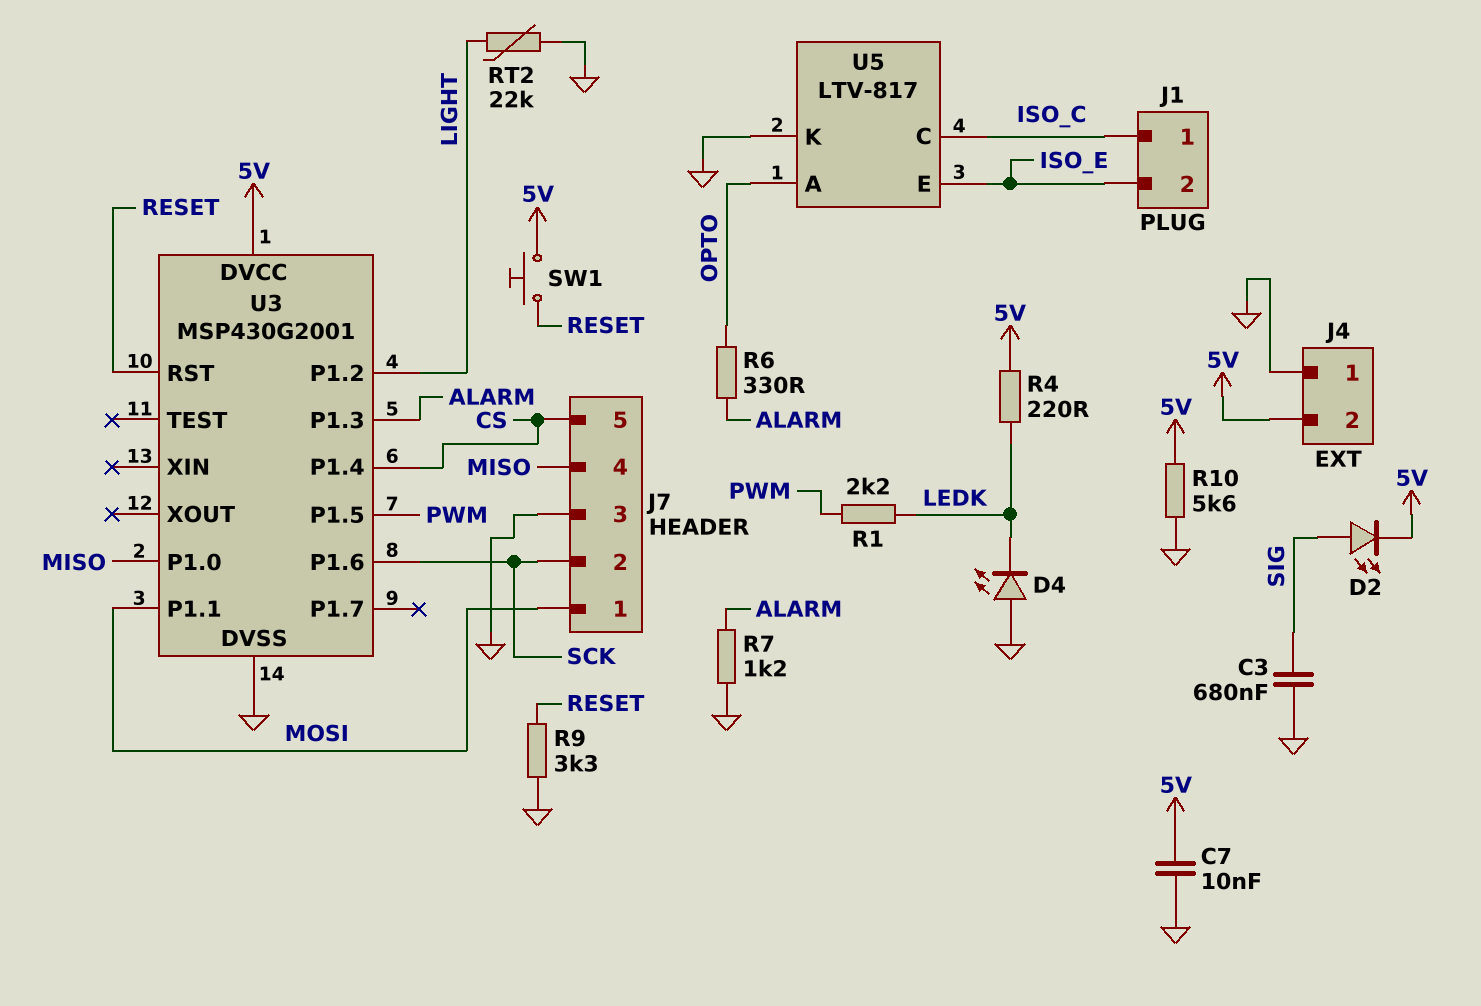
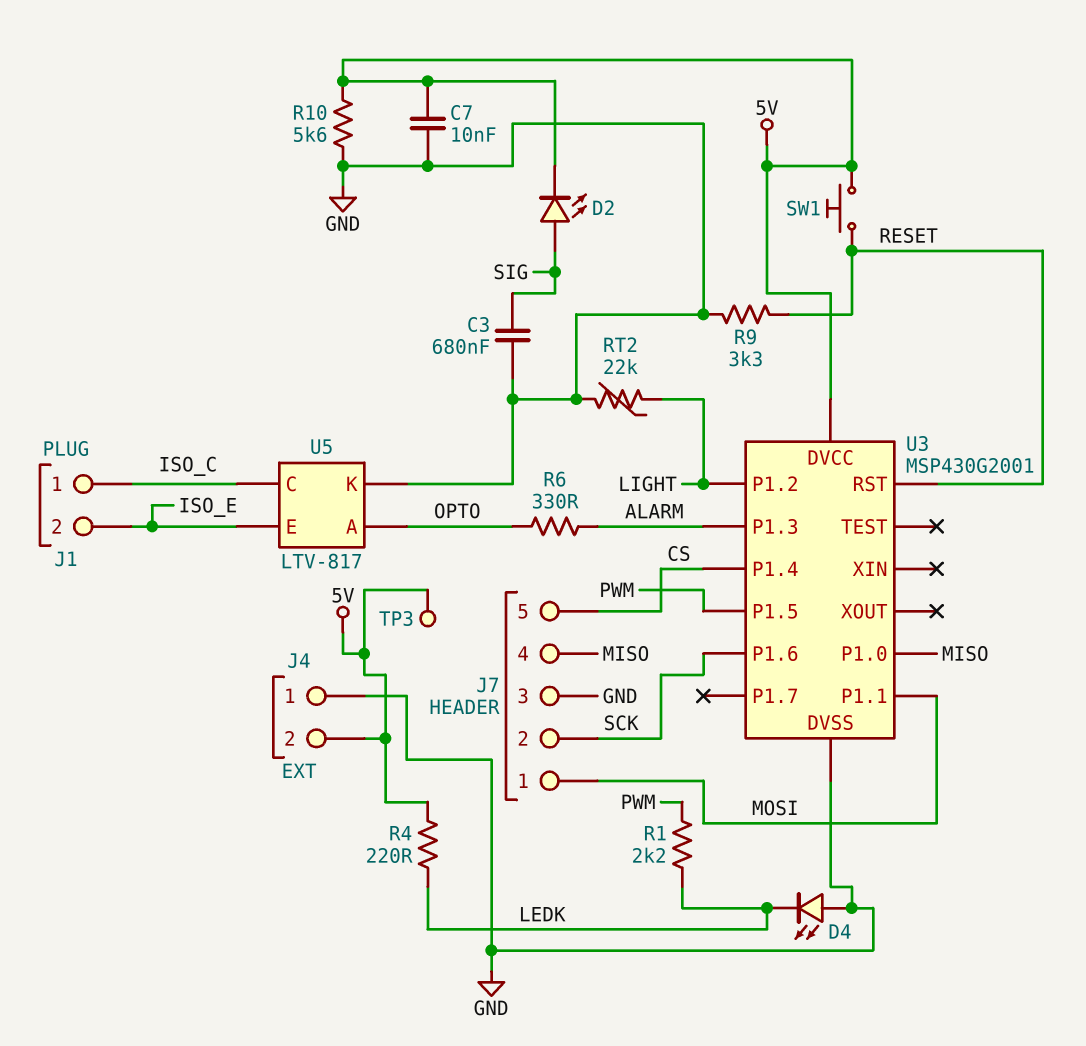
R7: 1.2k (ALARM, GND) -> none
TP3: none -> test point (5V)

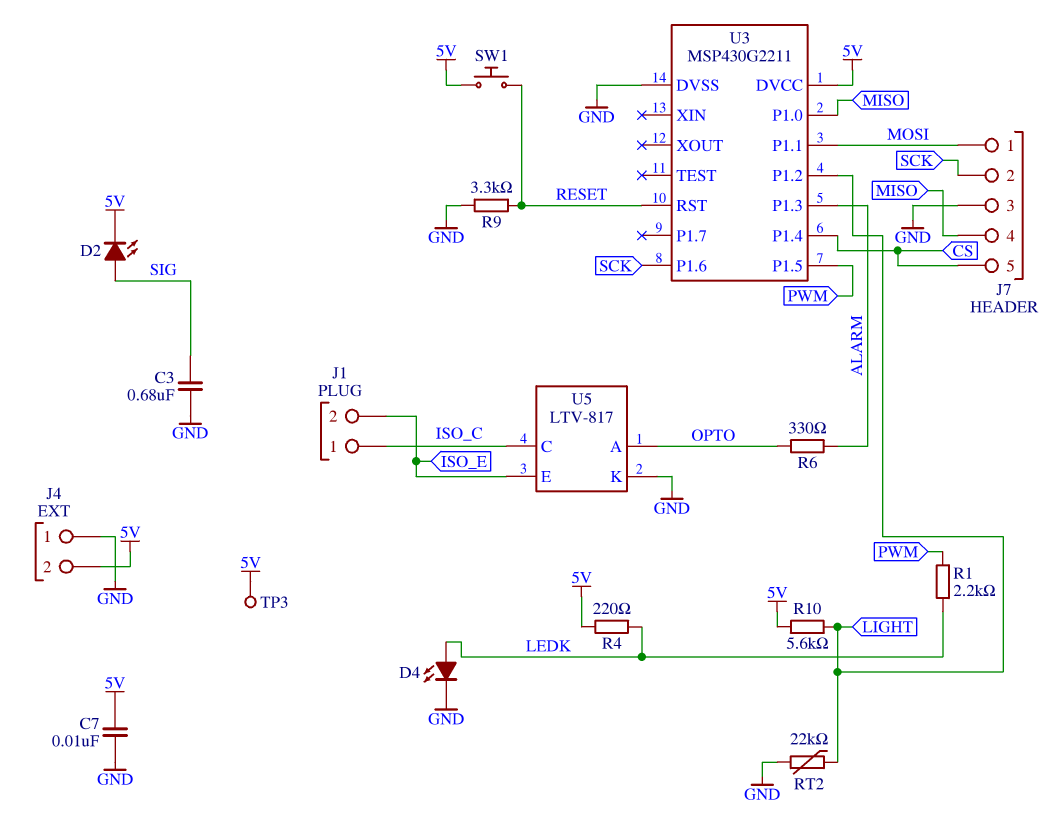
D4: LED (A GND, K LEDK) -> LED (A LEDK, K GND)
R10: 5.6k (5V, GND) -> 5.6k (5V, LIGHT)
U3: MSP430G2001 -> MSP430G2211

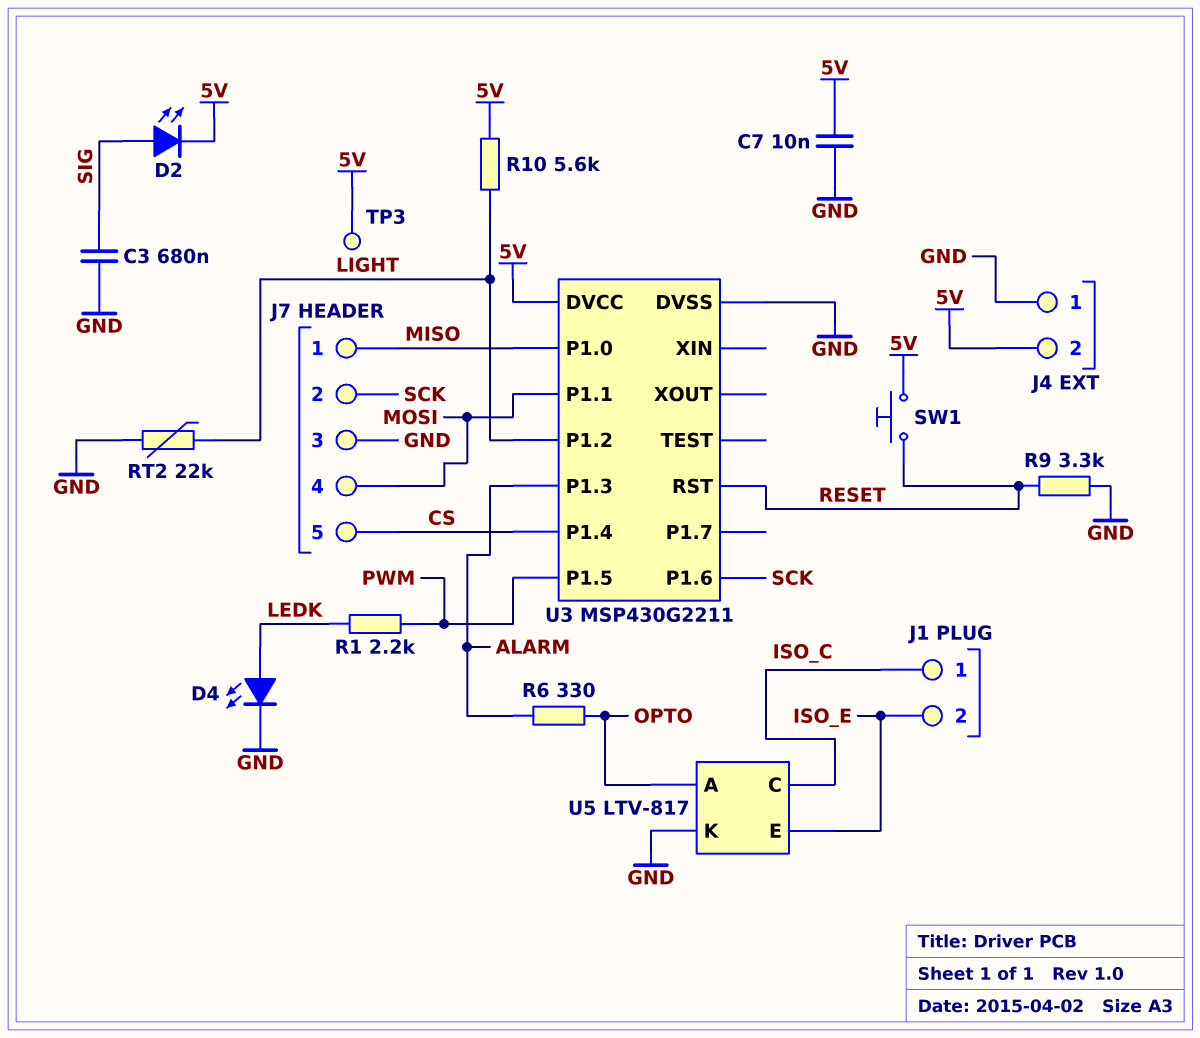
J7 pin 1: MOSI -> MISO
J7 pin 4: MISO -> MOSI
R4: 220 (5V, LEDK) -> none

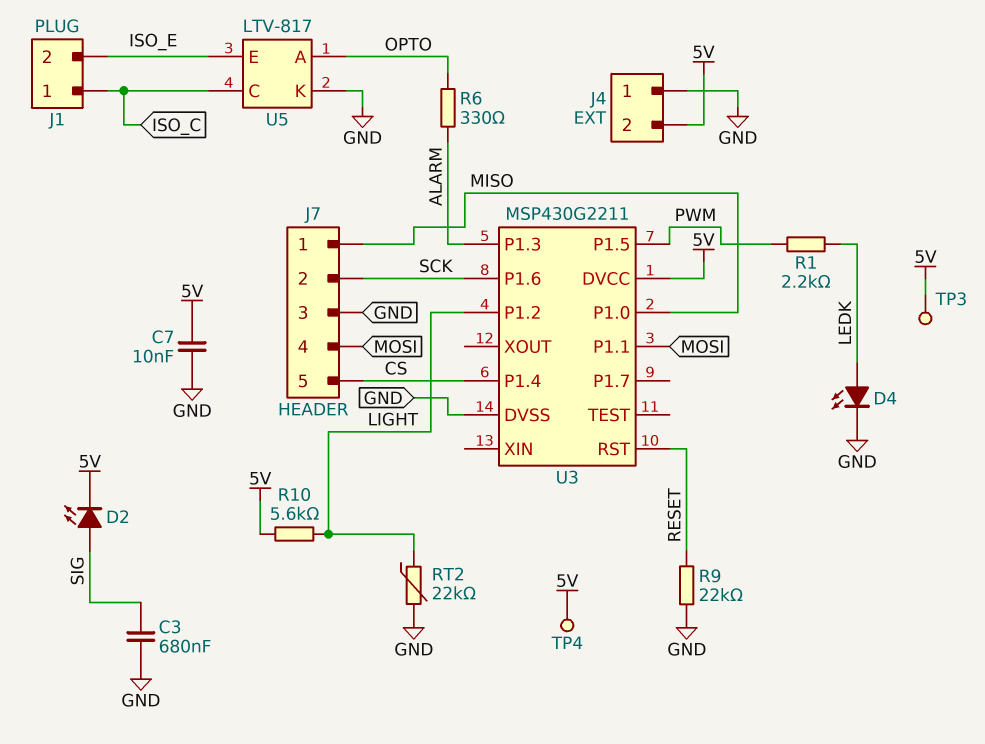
R9: 3.3k (GND, RESET) -> 22k (GND, RESET)
SW1: button (5V, RESET) -> none
TP4: none -> test point (5V)

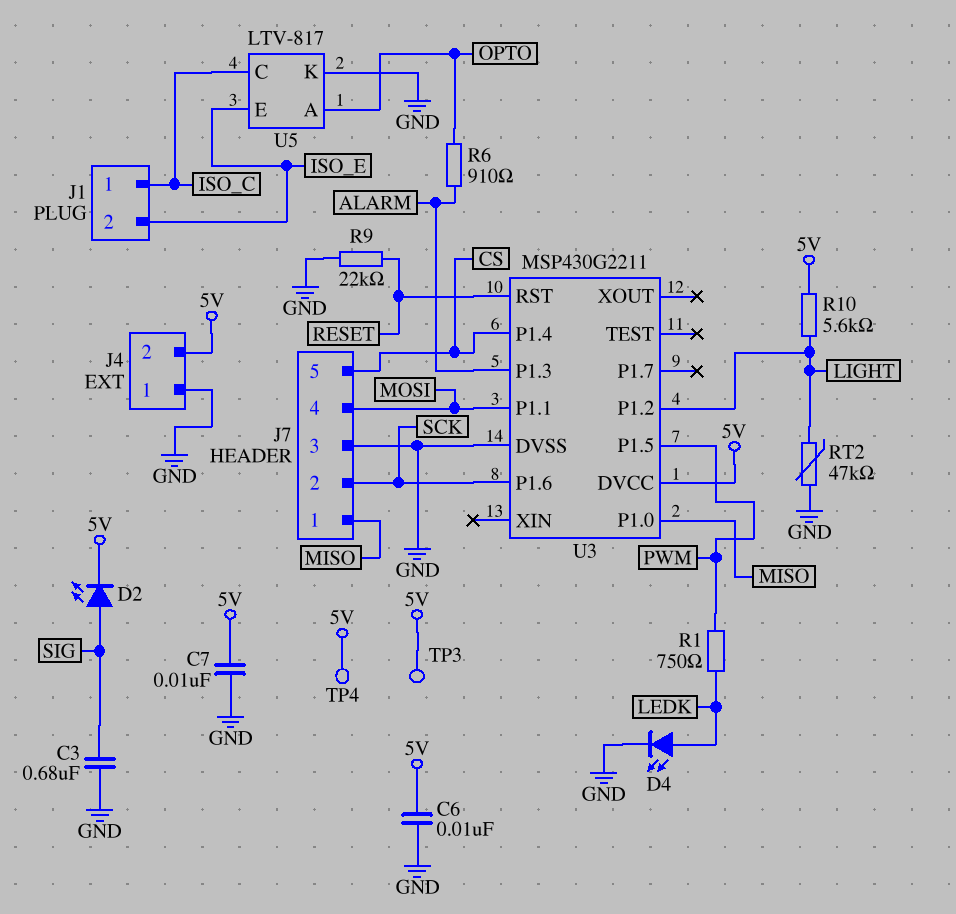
C6: none -> 10nF (5V, GND)
R1: 2.2k (LEDK, PWM) -> 750 (LEDK, PWM)
R6: 330 (ALARM, OPTO) -> 910 (ALARM, OPTO)
RT2: 22k (GND, LIGHT) -> 47k (GND, LIGHT)

